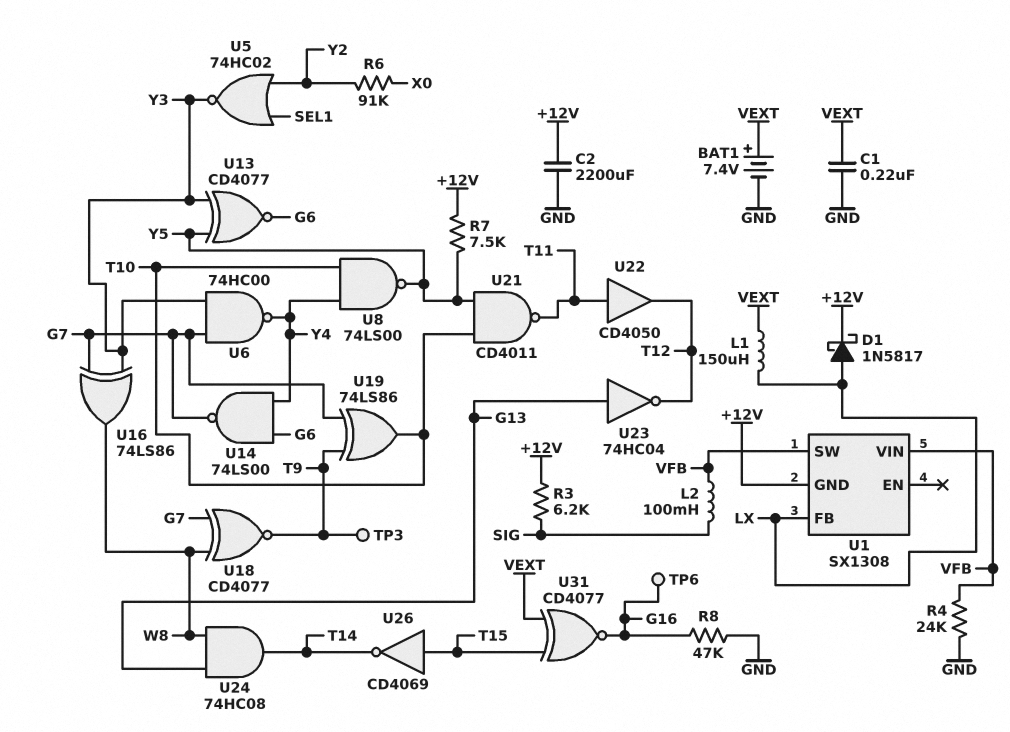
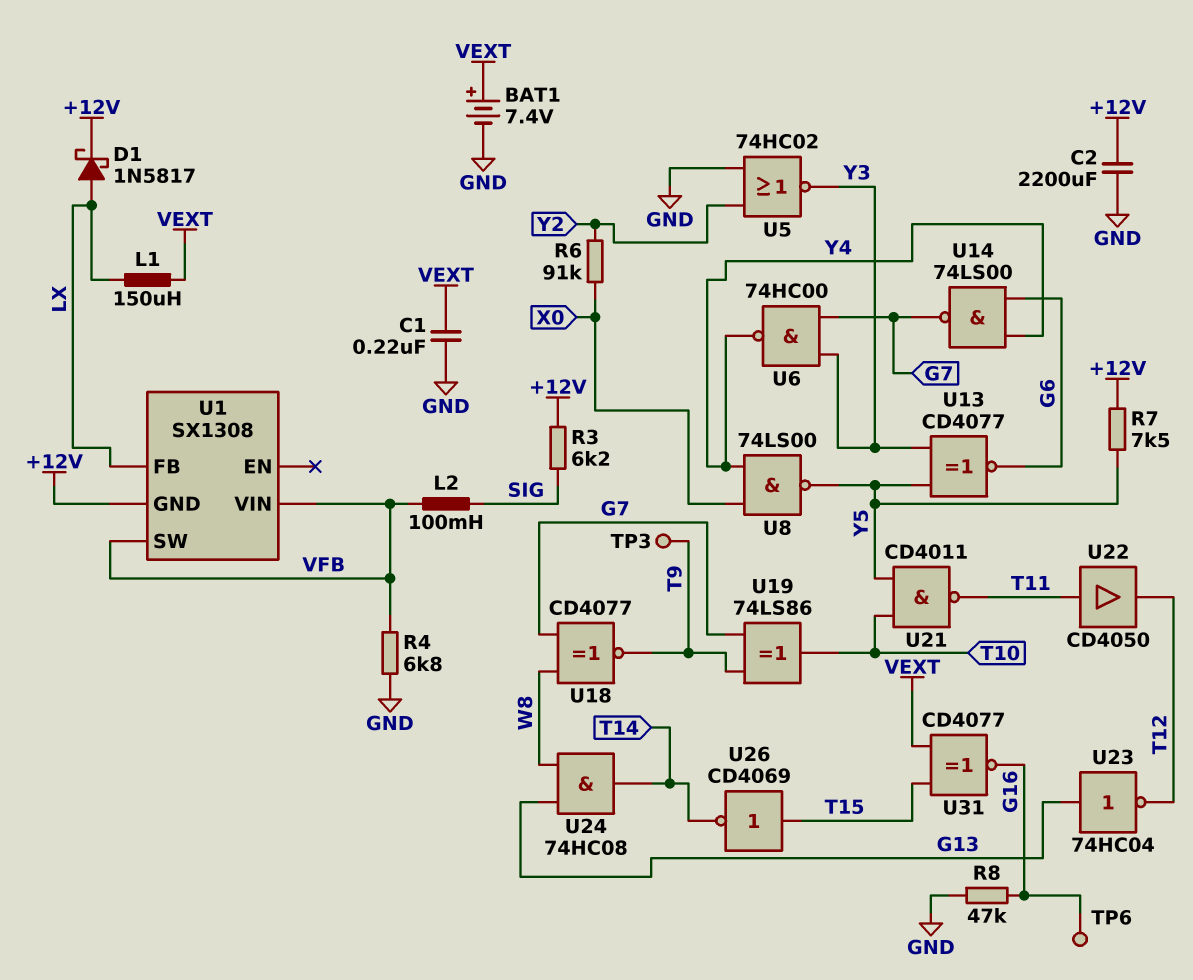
R4: 24k (GND, VFB) -> 6.8k (GND, VFB)
U5: NOR 74HC02 (in SEL1, in Y2, out Y3) -> NOR 74HC02 (in GND, in Y2, out Y3)
U8: NAND 74LS00 (in T10, in Y4, out Y5) -> NAND 74LS00 (in X0, in Y4, out Y5)
U16: XOR 74LS86 (in G7, in Y3, out W8) -> none

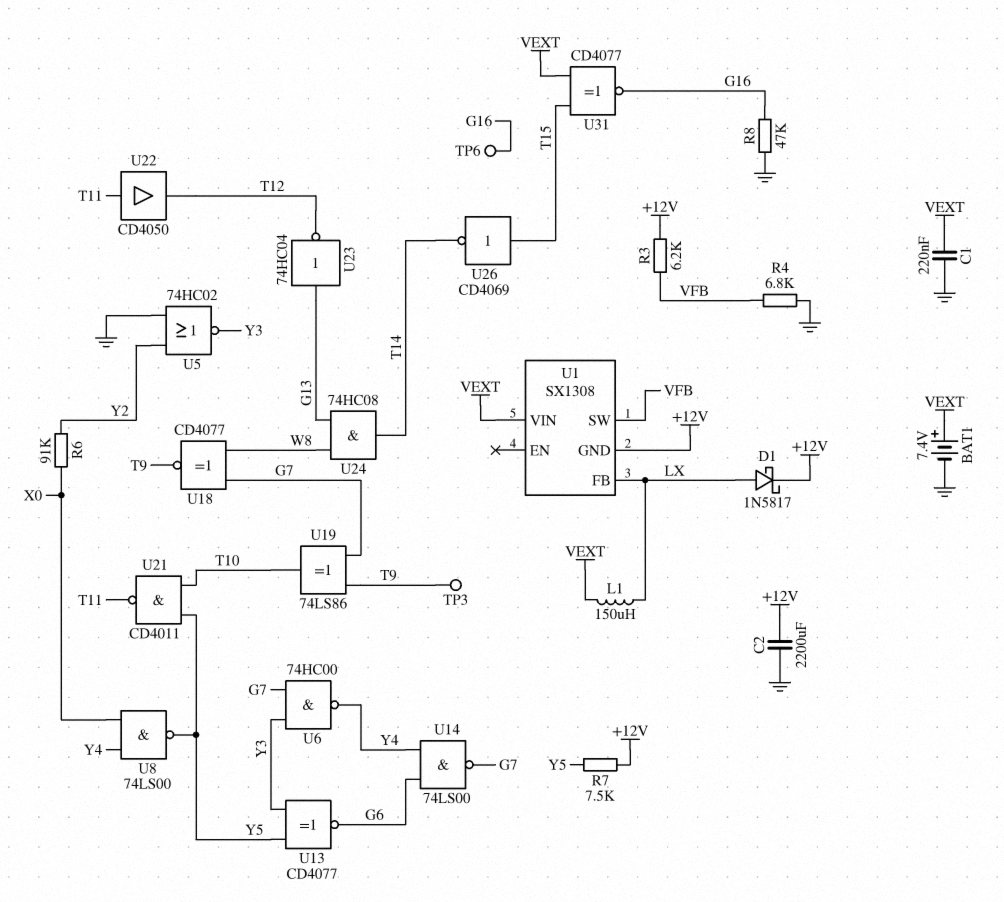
L2: 100mH (SIG, VFB) -> none
R3: 6.2k (+12V, SIG) -> 6.2k (+12V, VFB)
U1 pin VIN: VFB -> VEXT

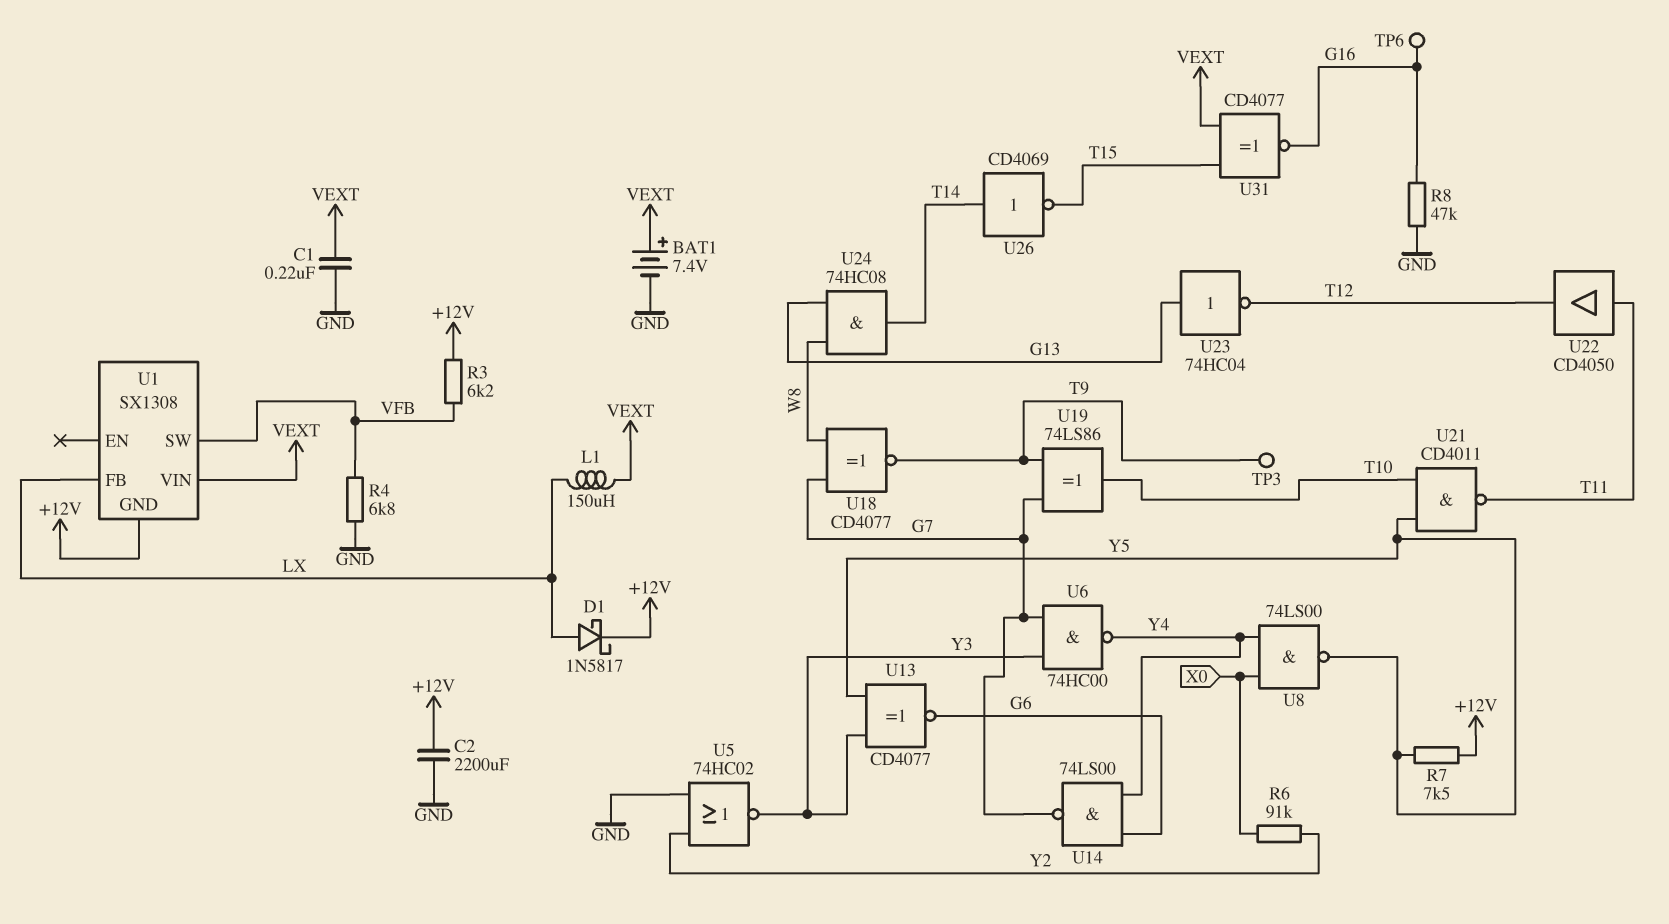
U26: NOT CD4069 (in T15, out T14) -> NOT CD4069 (in T14, out T15)

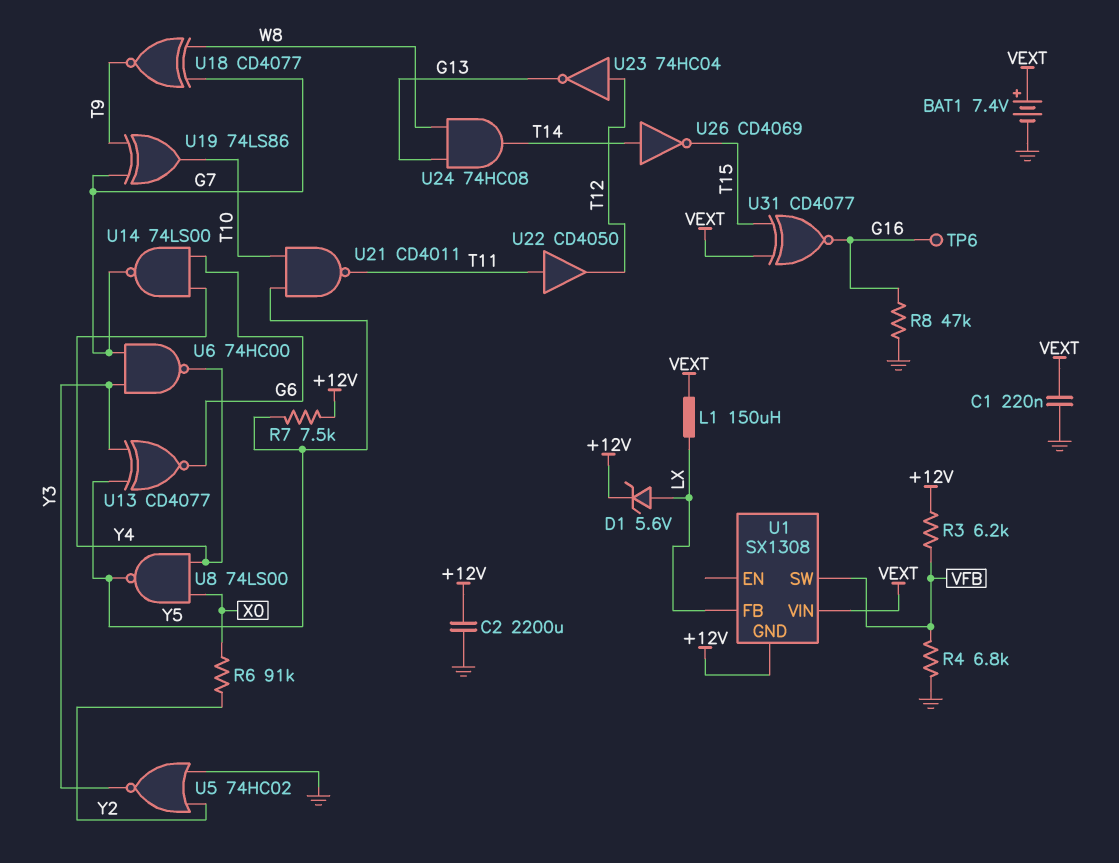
D1: schottky 1N5817 (A LX, K +12V) -> zener 5.6V (A LX, K +12V)
TP3: test point (T9) -> none
U23: NOT 74HC04 (in G13, out T12) -> NOT 74HC04 (in T12, out G13)

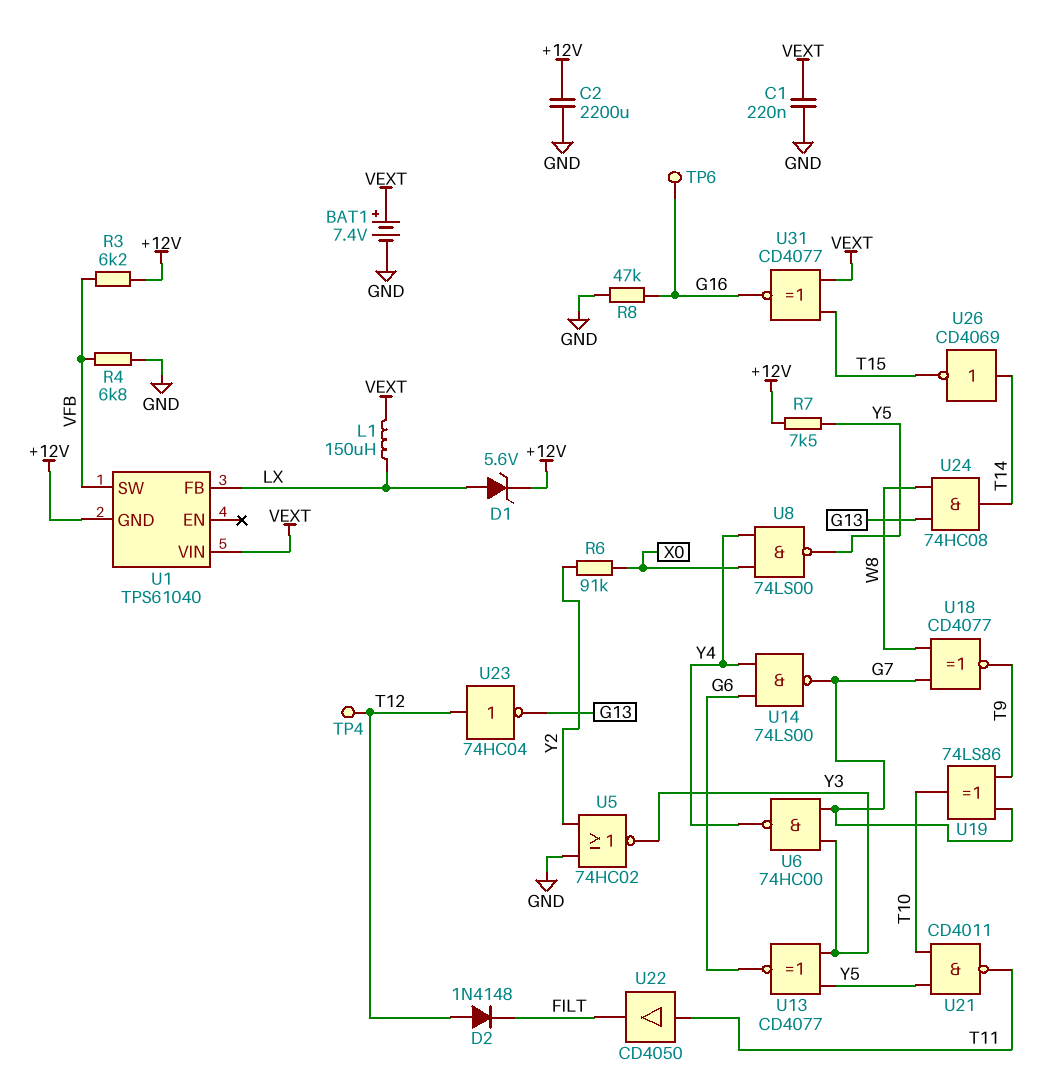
D2: none -> diode 1N4148 (A T12, K FILT)
TP4: none -> test point (T12)
U1: SX1308 -> TPS61040
U22: buffer CD4050 (in T11, out T12) -> buffer CD4050 (in T11, out FILT)

